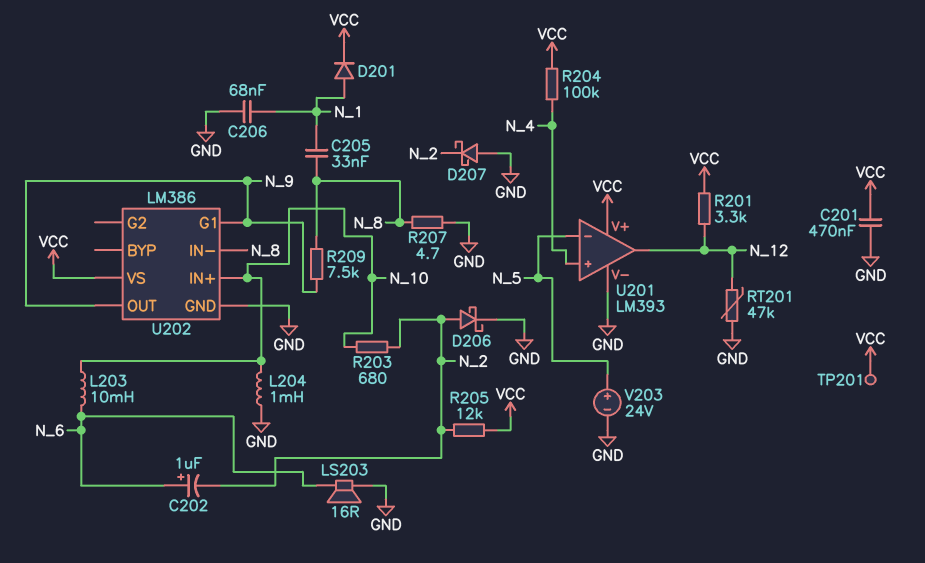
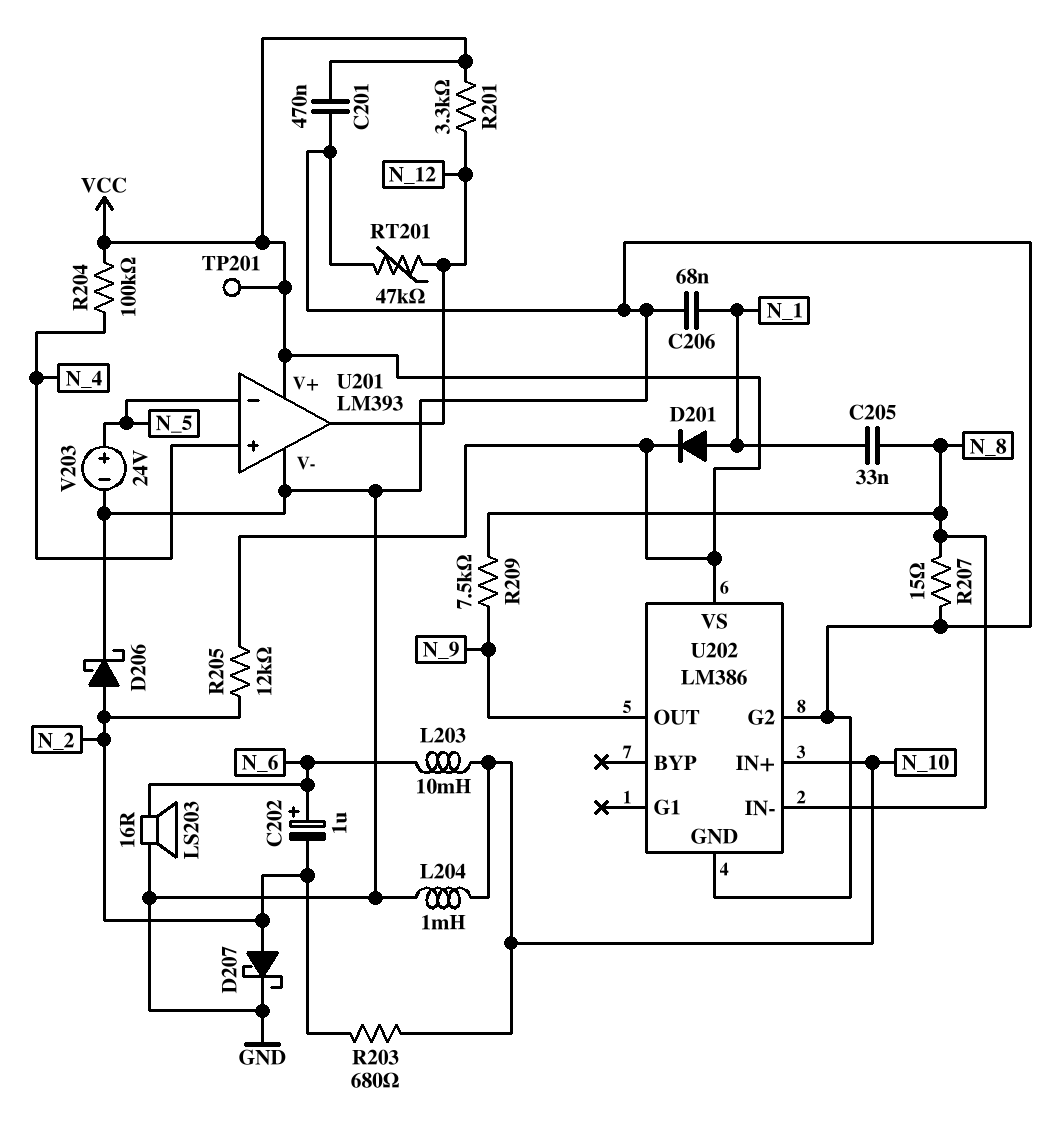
D207: schottky (A GND, K N_2) -> schottky (A N_2, K GND)
R207: 4.7 (GND, N_8) -> 15 (GND, N_8)
U202 pin G1: N_9 -> none
U202 pin G2: none -> GND

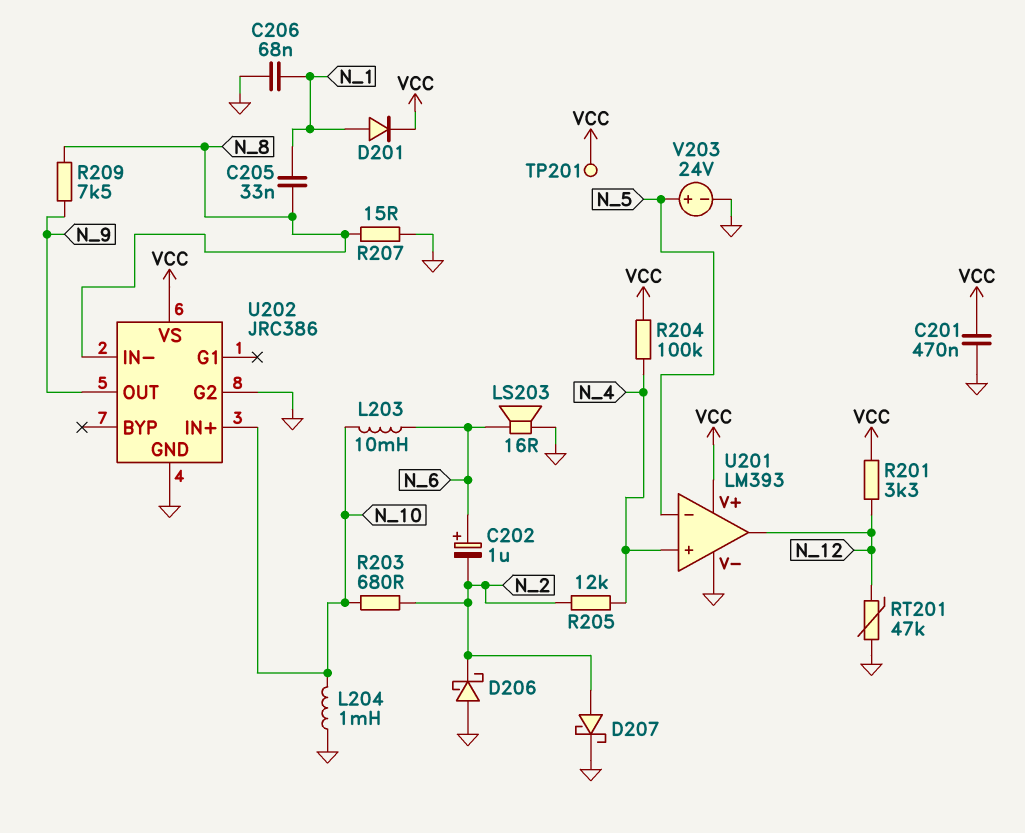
D206: schottky (A N_2, K GND) -> schottky (A GND, K N_2)
R205: 12k (N_2, VCC) -> 12k (N_2, N_4)
U202: LM386 -> JRC386

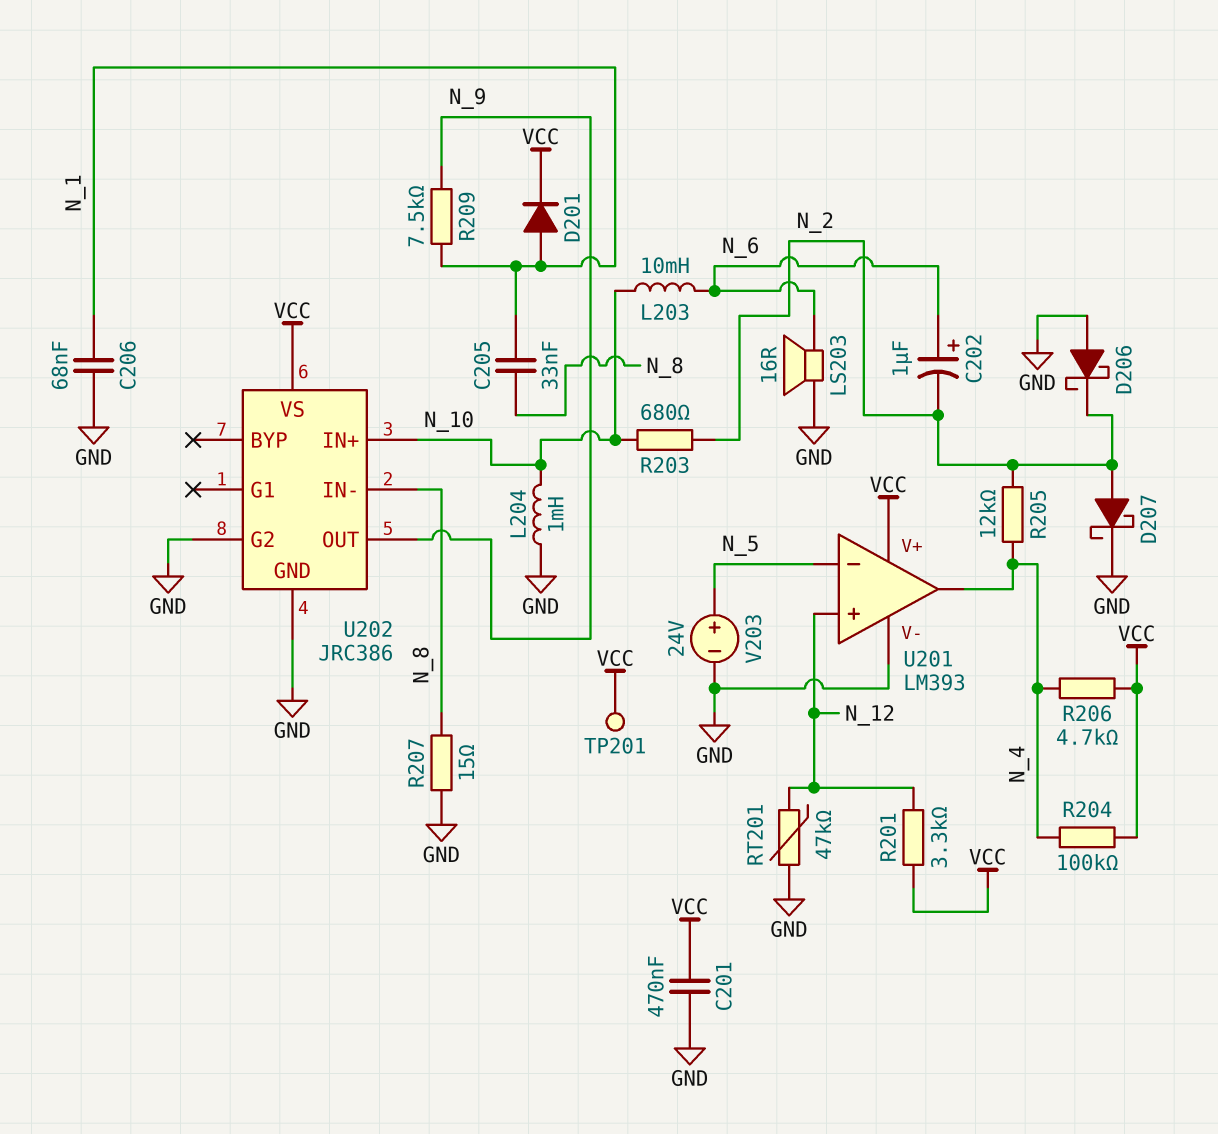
R206: none -> 4.7k (N_4, VCC)
R209: 7.5k (N_8, N_9) -> 7.5k (N_1, N_9)
U201 pin in+: N_4 -> N_12
U201 pin out: N_12 -> N_4

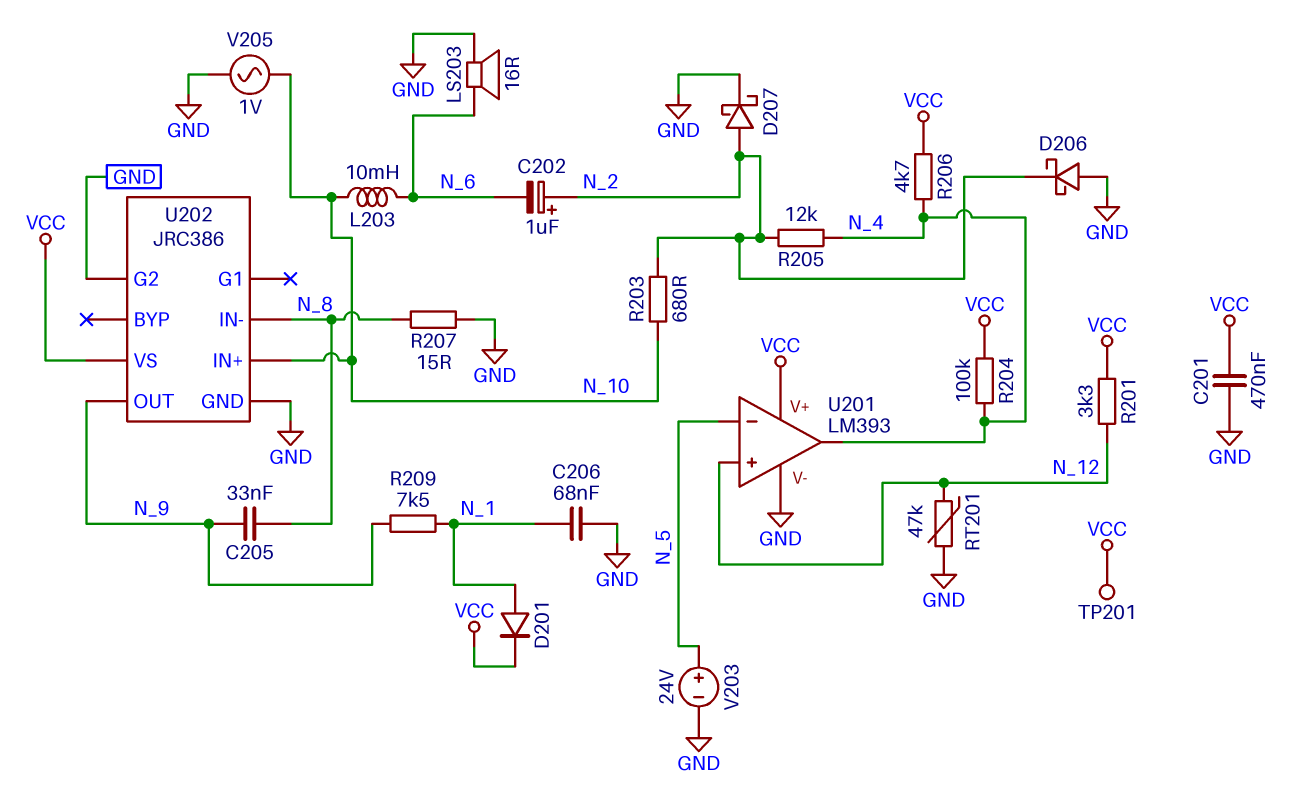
C202: 1uF (plus N_6, minus N_2) -> 1uF (plus N_2, minus N_6)
C205: 33nF (N_1, N_8) -> 33nF (N_8, N_9)
L204: 1mH (GND, N_10) -> none
V205: none -> AC 1V (GND, N_10)

